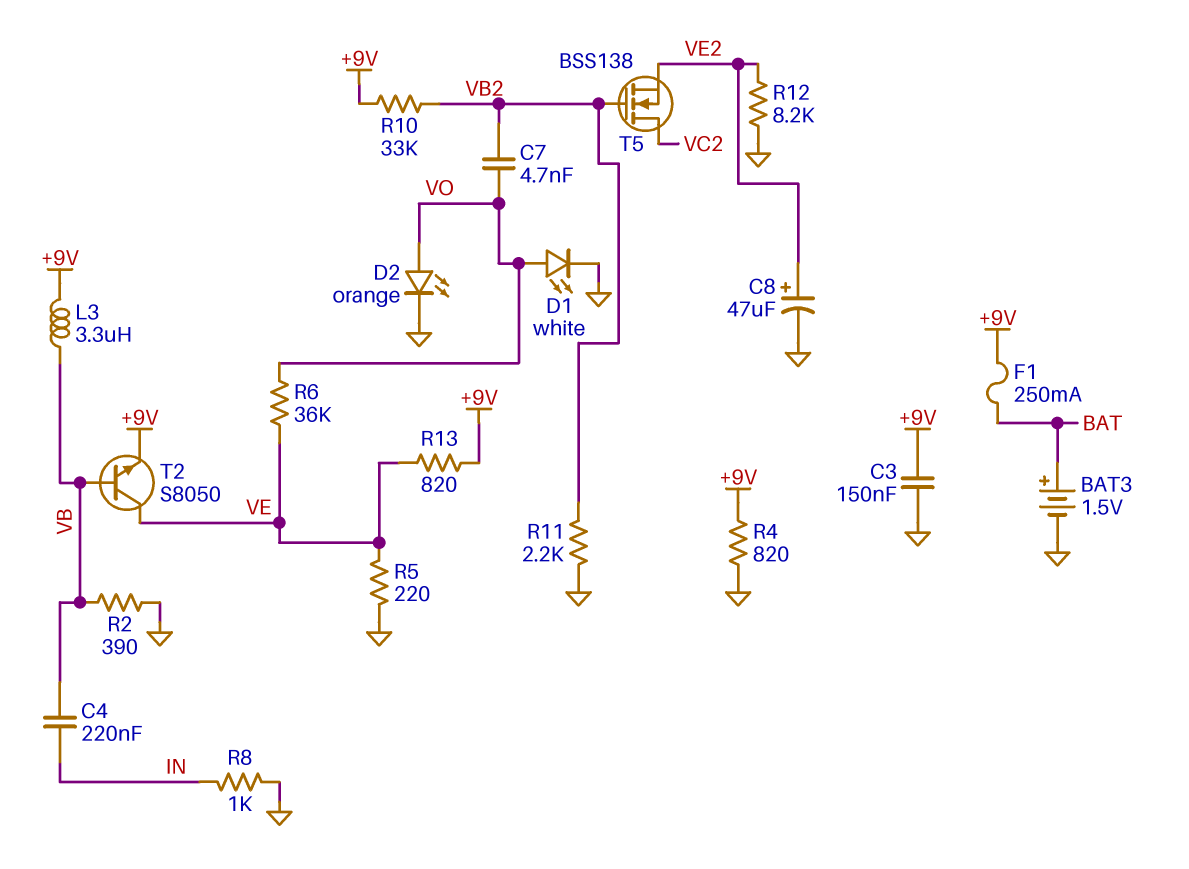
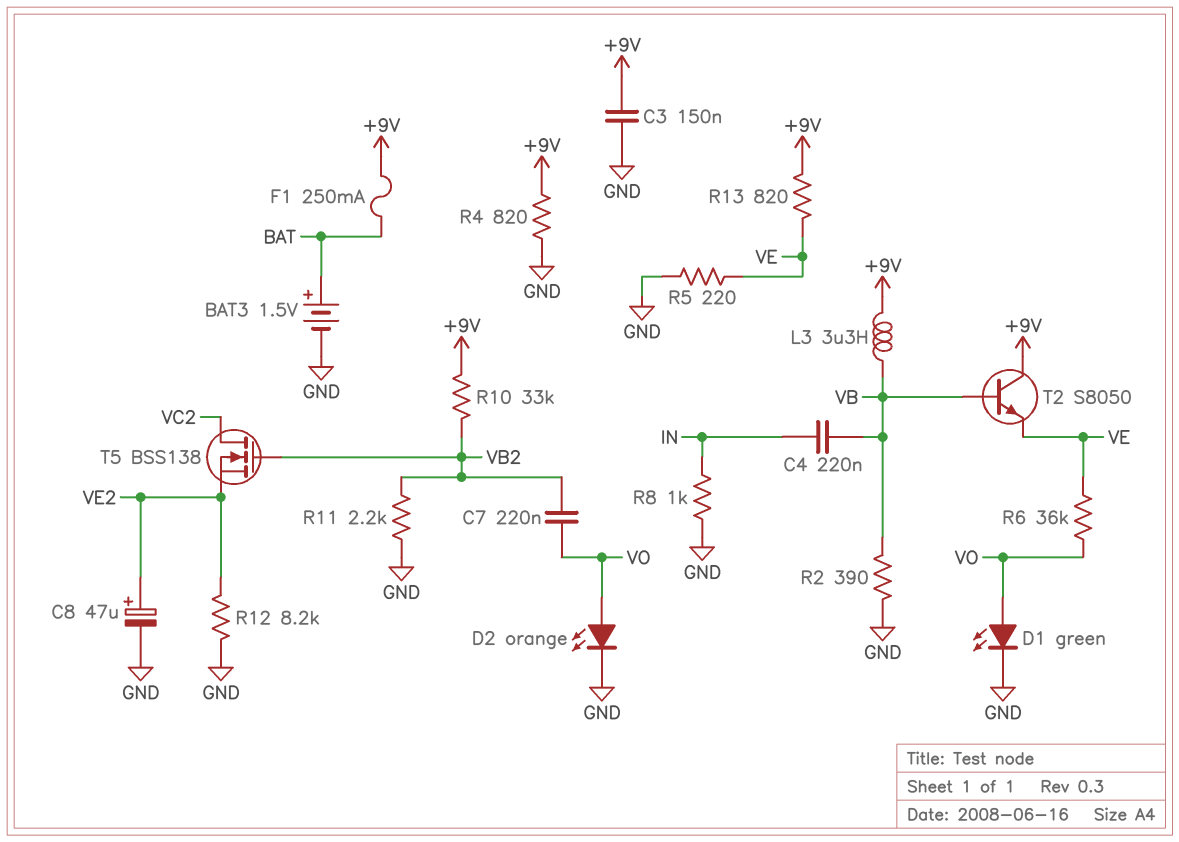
C7: 4.7nF (VB2, VO) -> 220nF (VB2, VO)
D1: LED white (A VO, K GND) -> LED green (A VO, K GND)
T2: NPN S8050 (B VB, C VE, E +9V) -> NPN S8050 (B VB, C +9V, E VE)

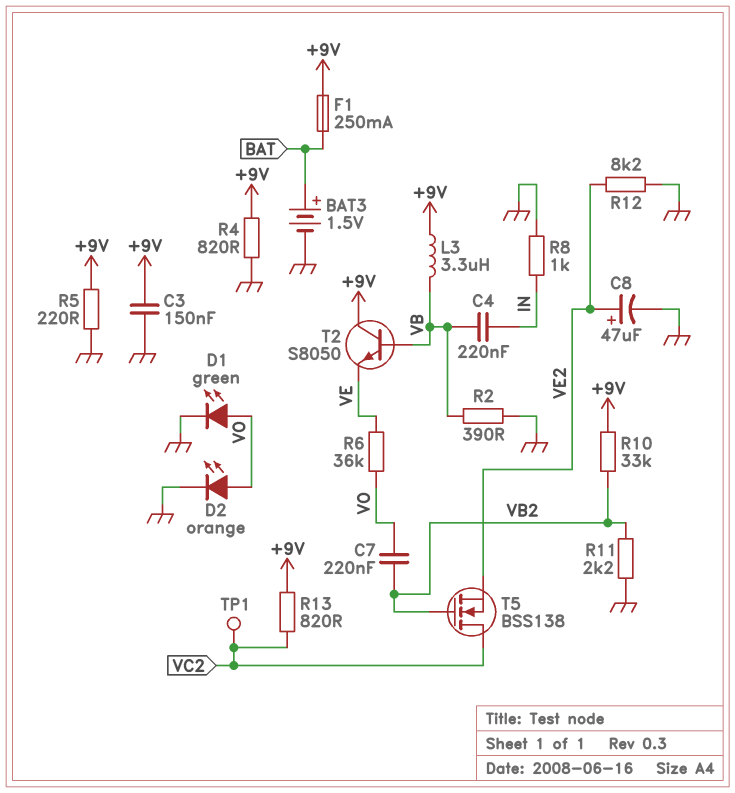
R5: 220 (GND, VE) -> 220 (+9V, GND)
R13: 820 (+9V, VE) -> 820 (+9V, VC2)
TP1: none -> test point (VC2)

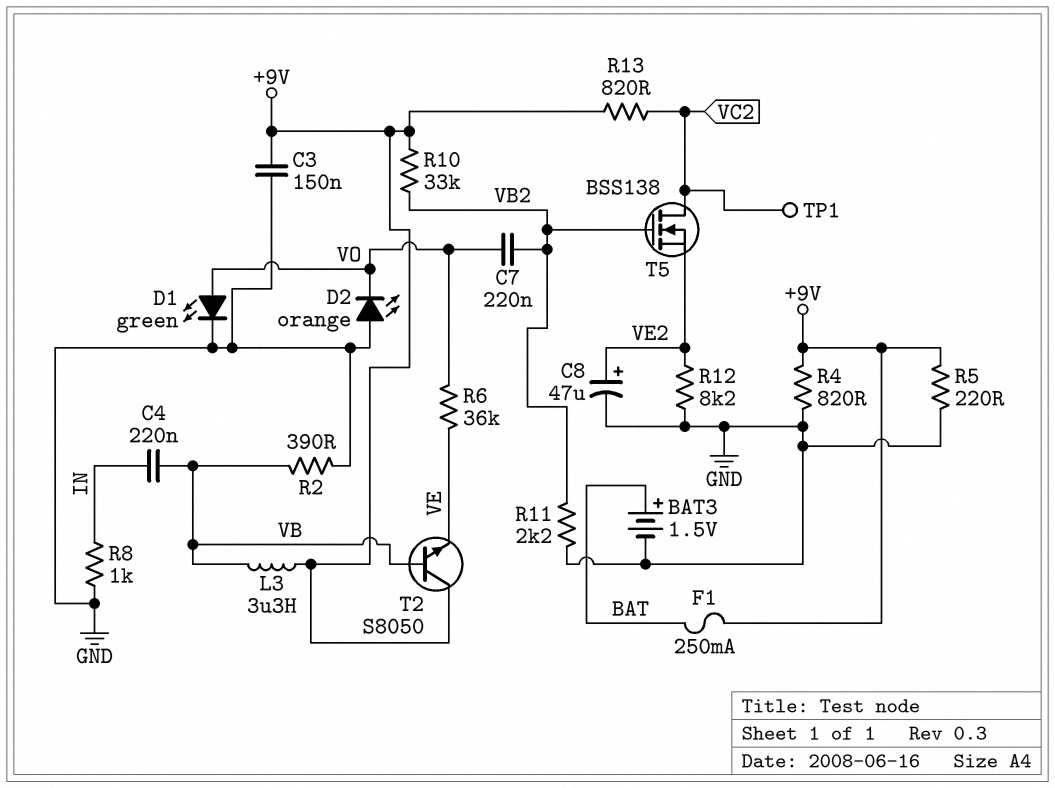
D2: LED orange (A VO, K GND) -> LED orange (A GND, K VO)

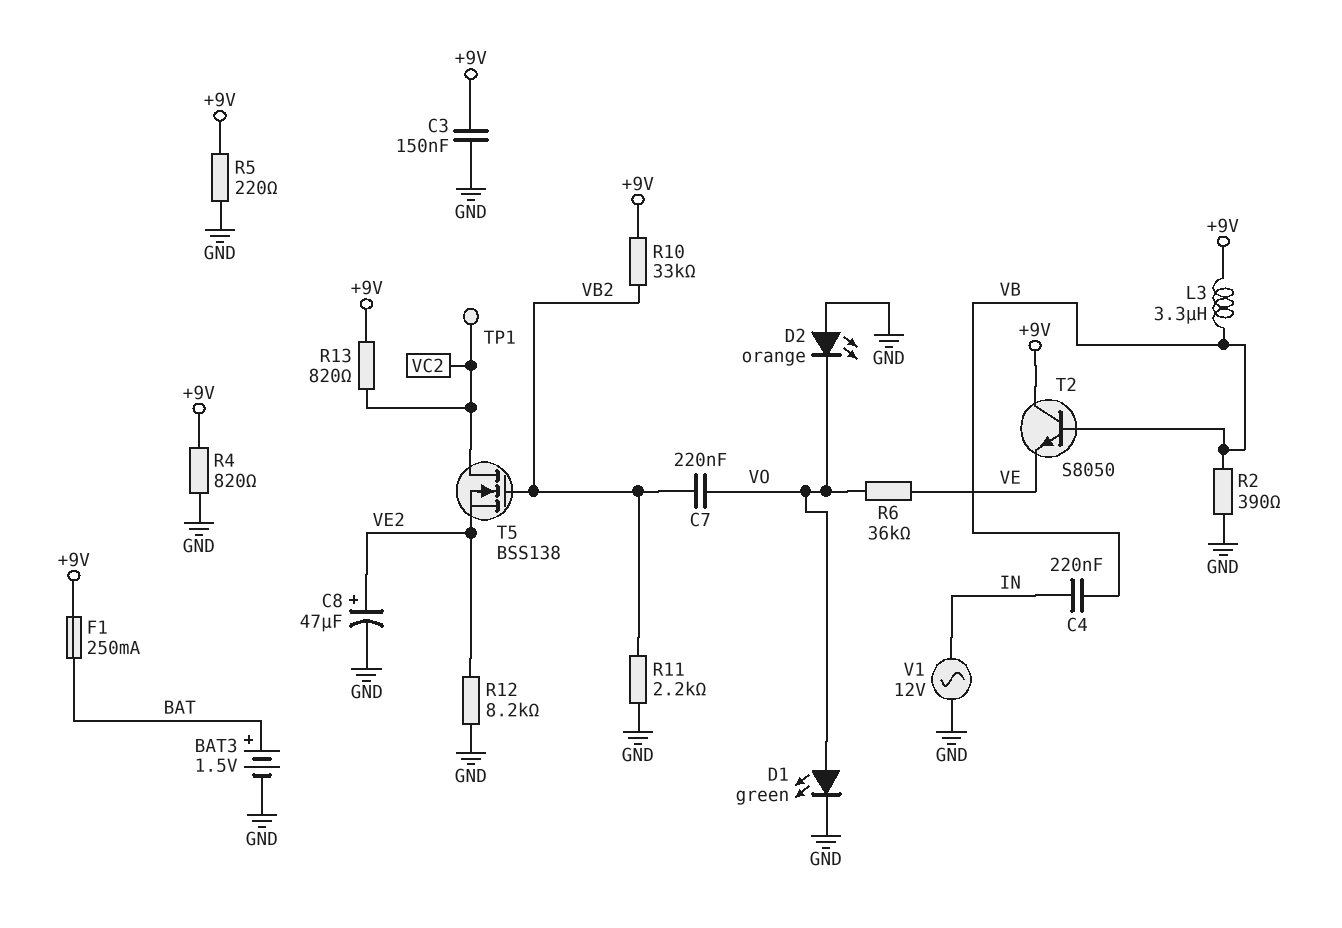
R8: 1k (GND, IN) -> none
V1: none -> AC 12V (GND, IN)

